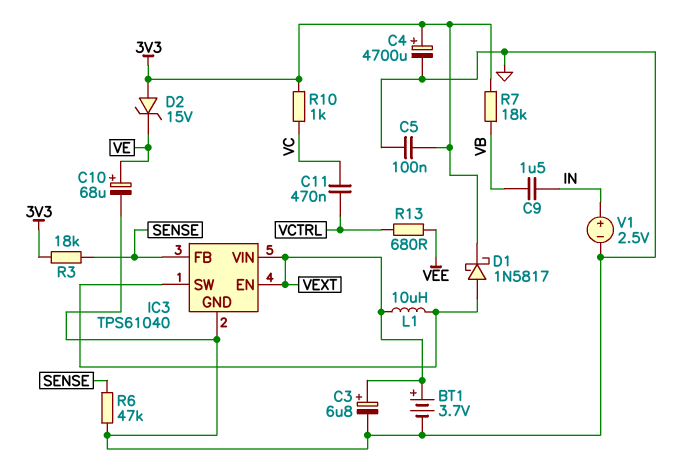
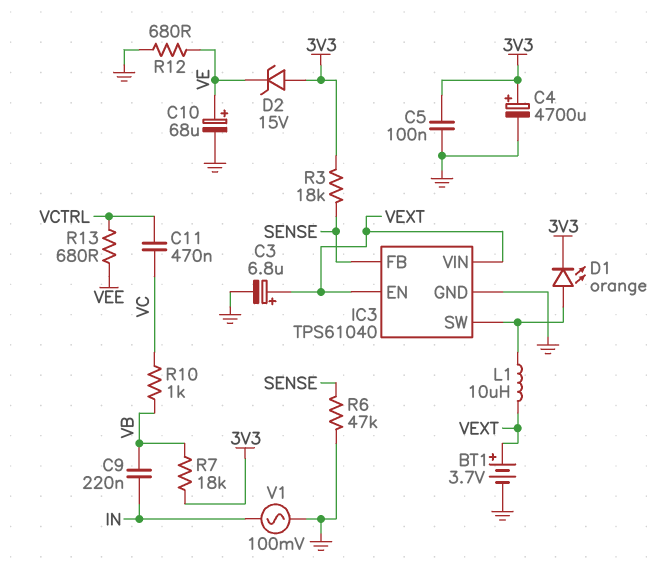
C9: 1.5uF (IN, VB) -> 220nF (IN, VB)
D1: schottky 1N5817 (A IC3/SW, K 3V3) -> LED orange (A IC3/SW, K 3V3)
R10: 1k (3V3, VC) -> 1k (VB, VC)
R12: none -> 680 (GND, VE)
V1: 2.5V (plus IN, minus GND) -> AC 100mV (GND, IN)

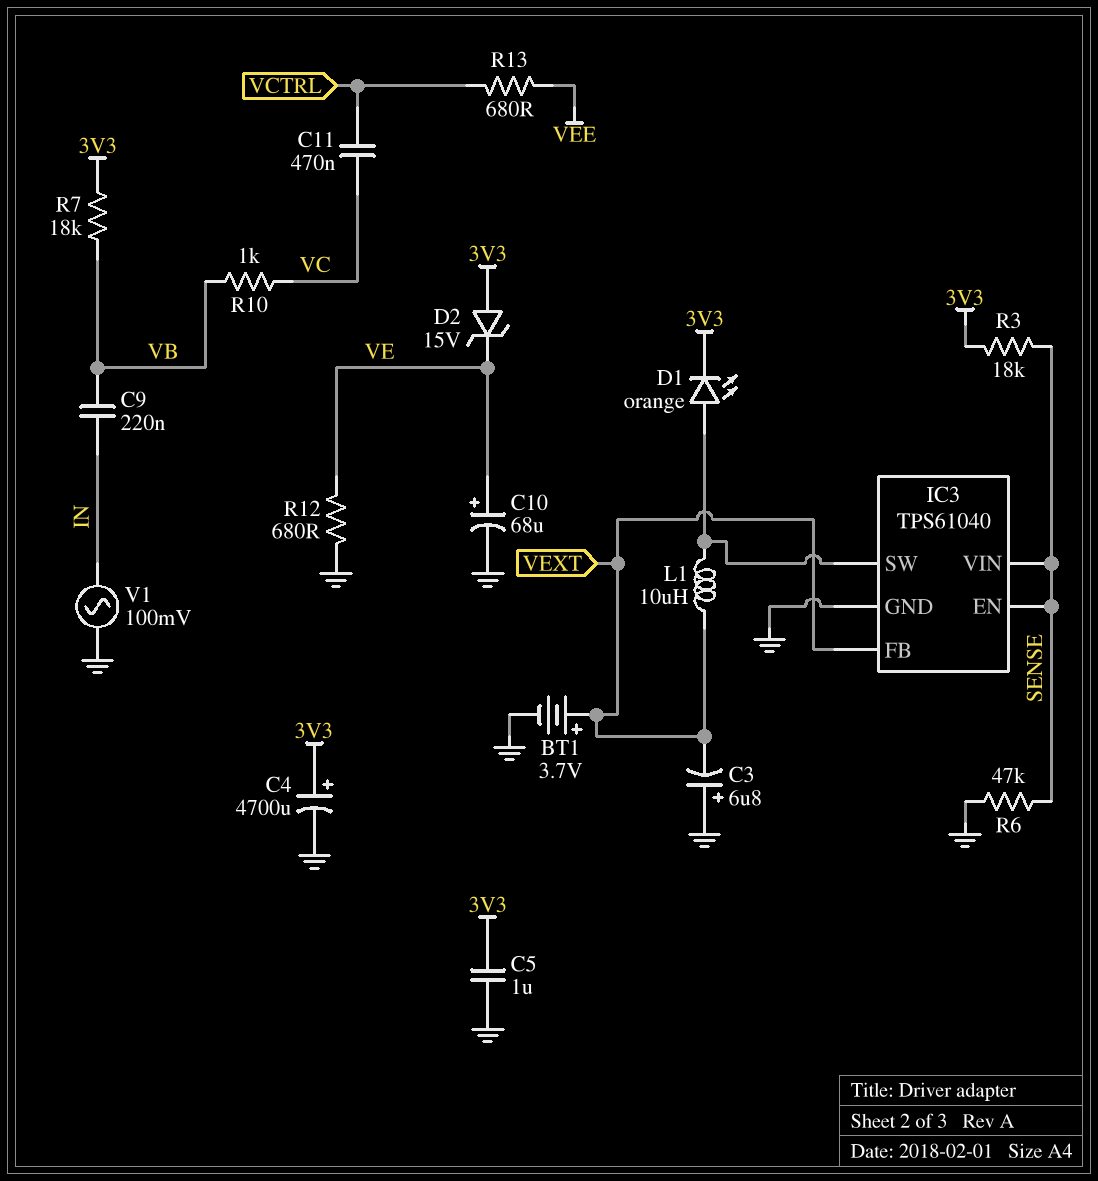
C3: 6.8uF (plus VEXT, minus GND) -> 6.8uF (plus GND, minus VEXT)
C5: 100nF (3V3, GND) -> 1uF (3V3, GND)
IC3 pin EN: VEXT -> SENSE
IC3 pin FB: SENSE -> VEXT
IC3 pin VIN: VEXT -> SENSE

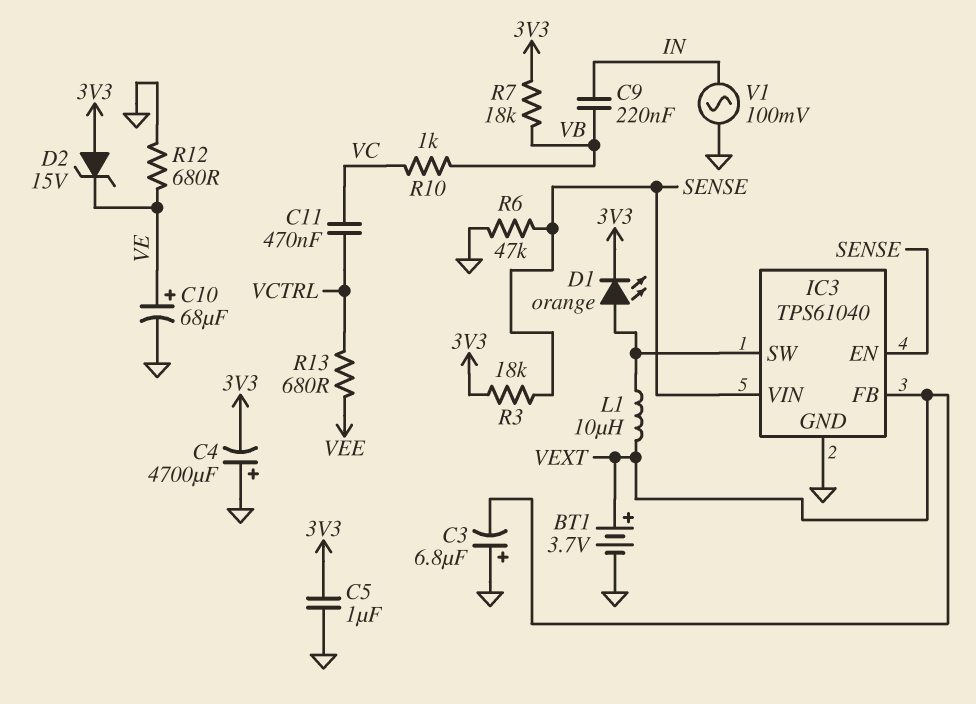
C4: 4700uF (plus 3V3, minus GND) -> 4700uF (plus GND, minus 3V3)

